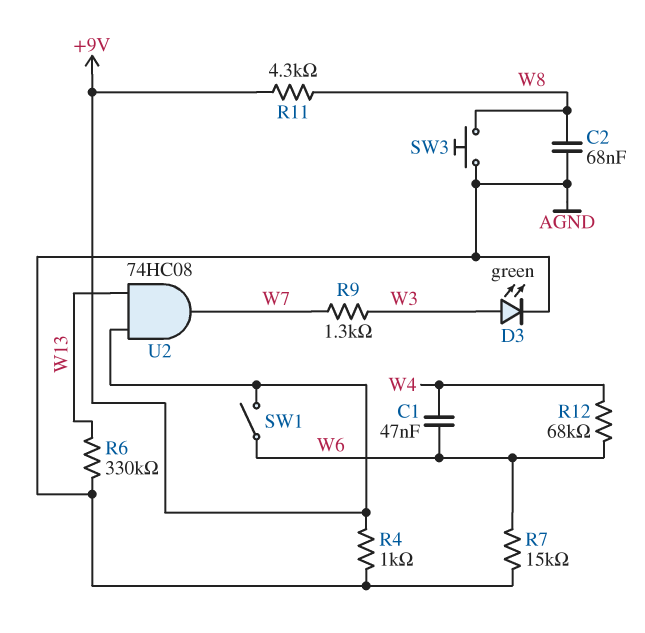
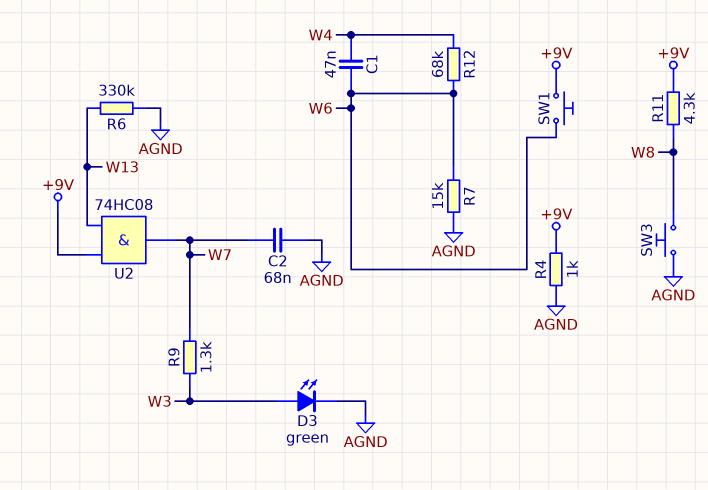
C2: 68nF (AGND, W8) -> 68nF (AGND, W7)
SW1: switch (+9V, W6) -> button (+9V, W6)

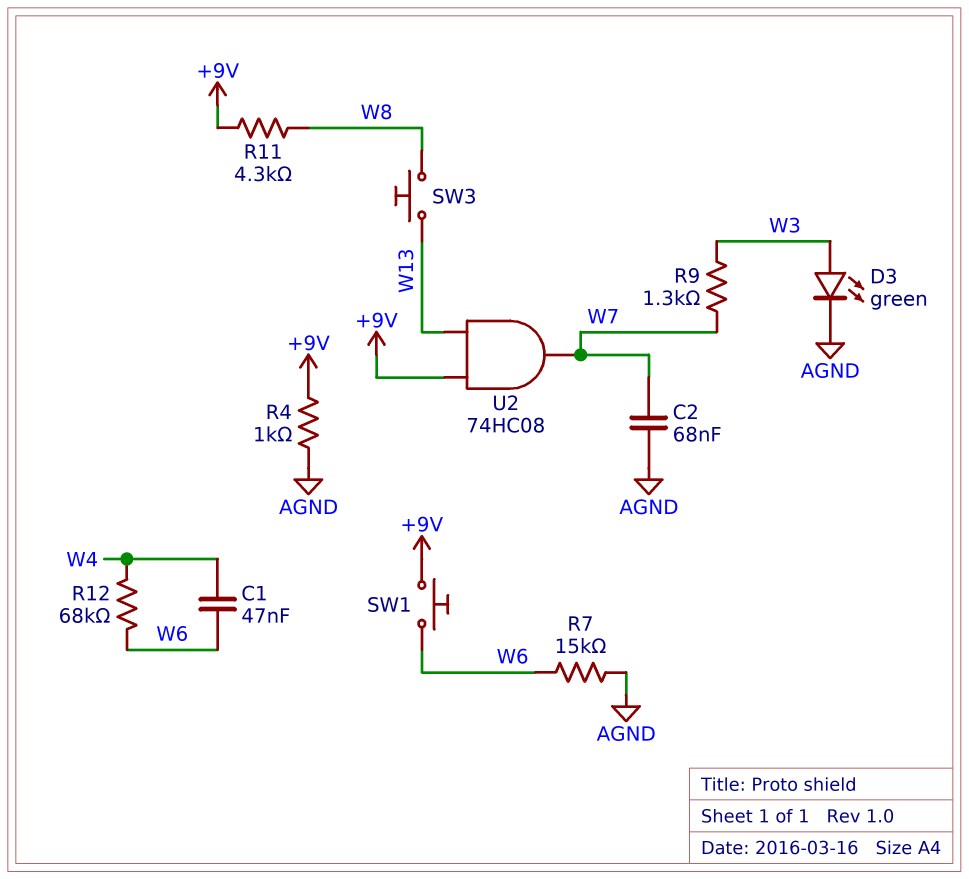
R6: 330k (AGND, W13) -> none
SW3: button (AGND, W8) -> button (W8, W13)

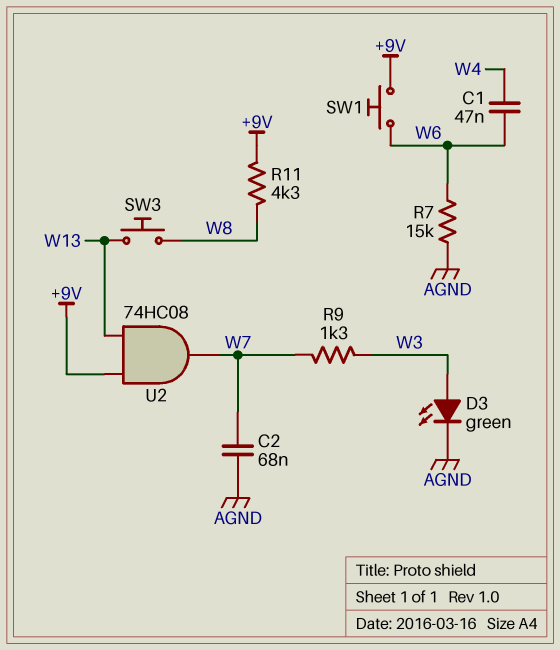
R4: 1k (+9V, AGND) -> none
R12: 68k (W4, W6) -> none

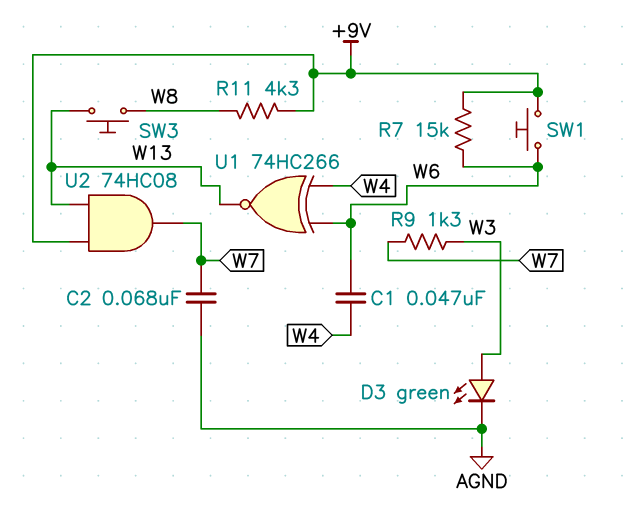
R7: 15k (AGND, W6) -> 15k (+9V, W6)
U1: none -> XNOR 74HC266 (in W4, in W6, out W13)

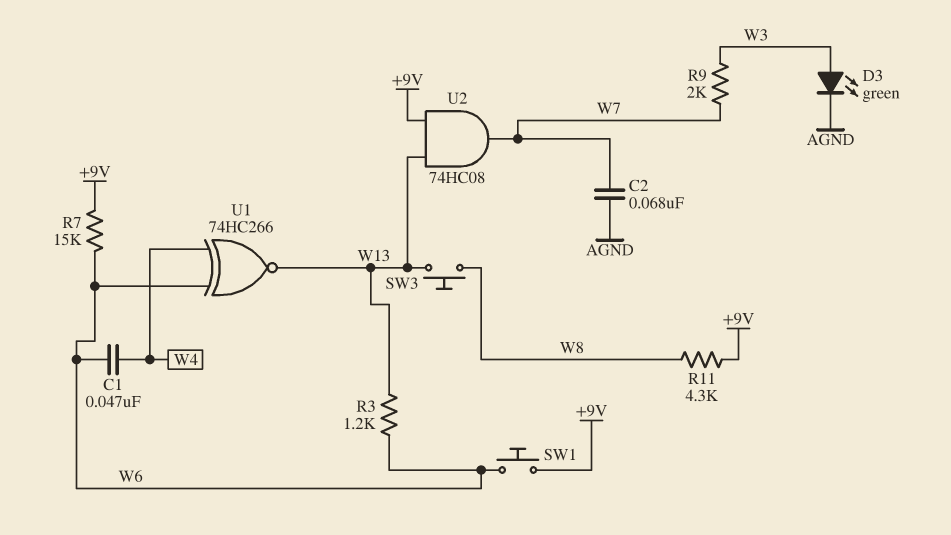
R3: none -> 1.2k (W6, W13)
R9: 1.3k (W3, W7) -> 2k (W3, W7)

